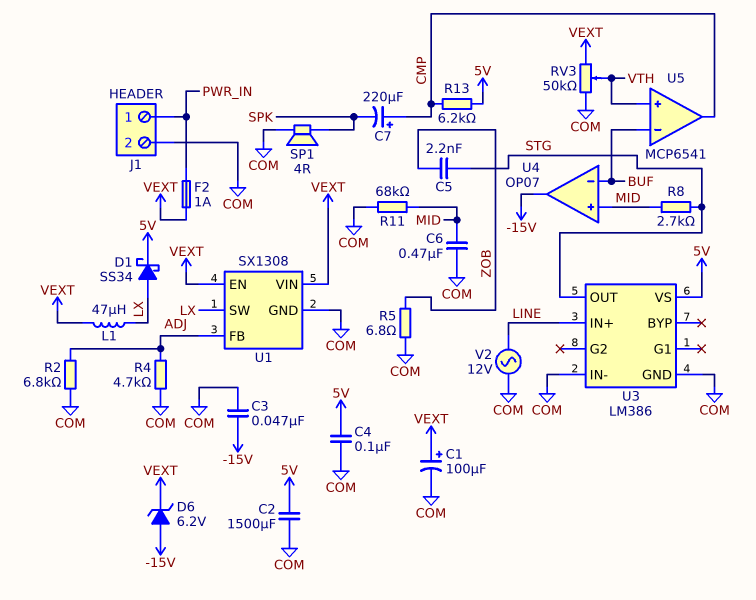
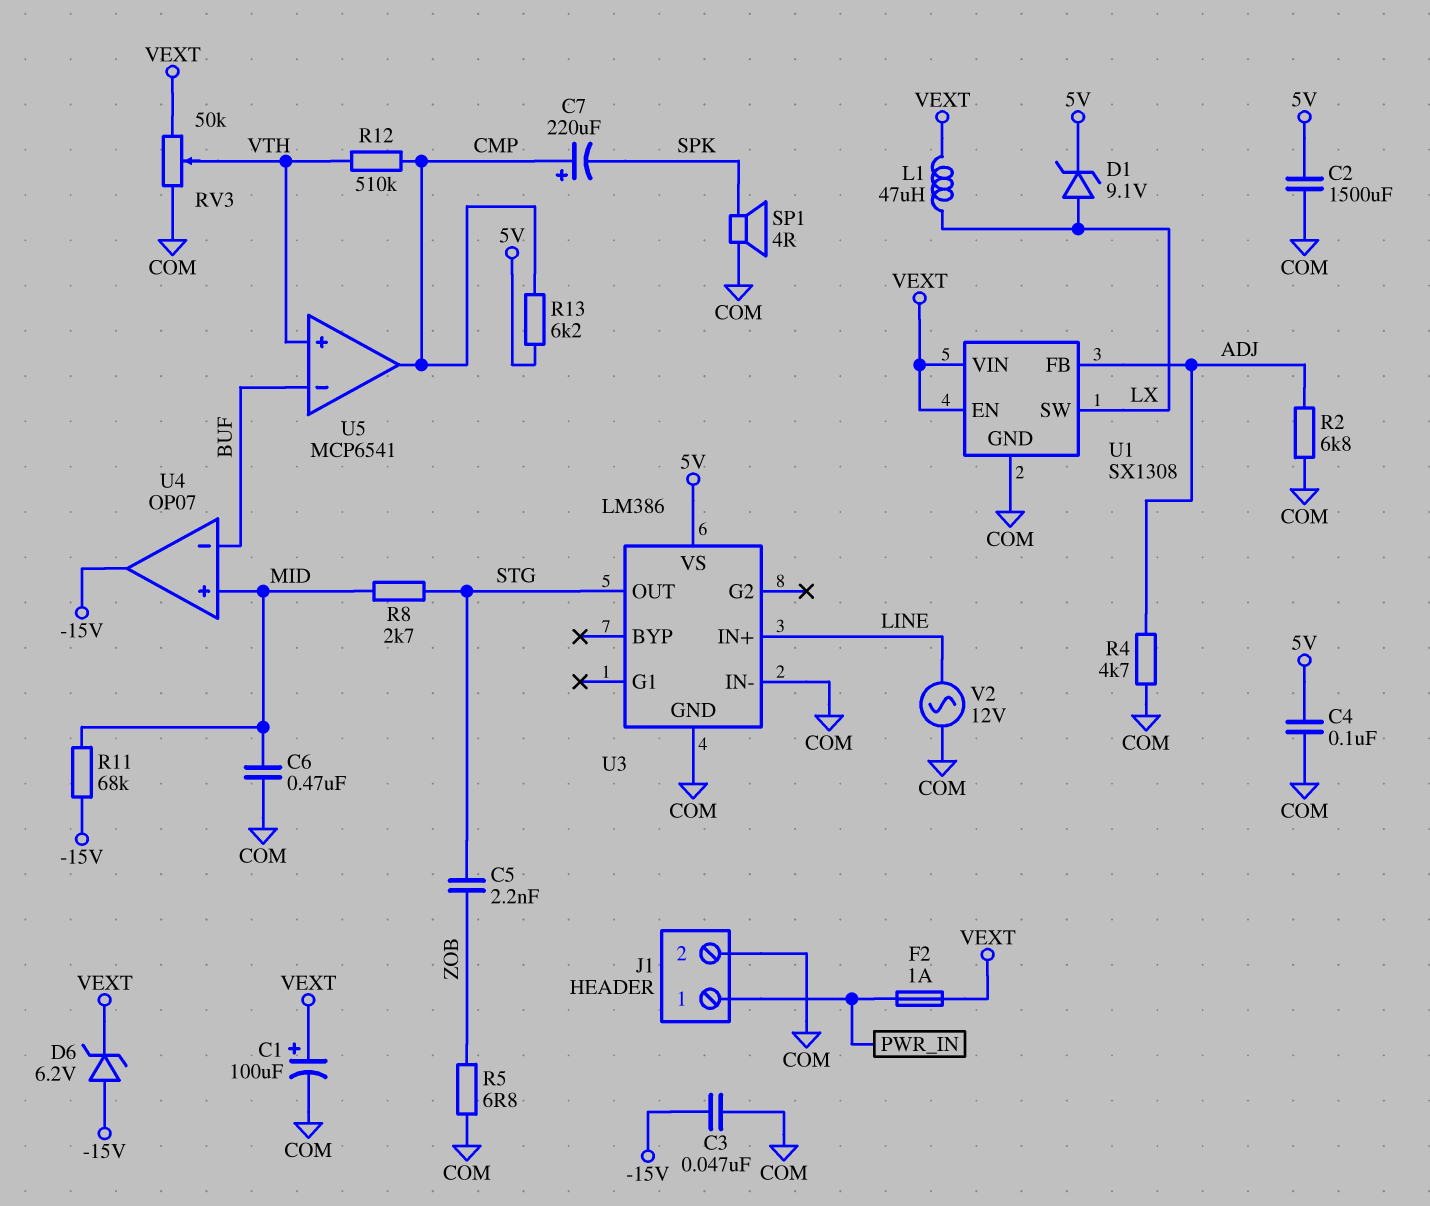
D1: schottky SS34 (A LX, K 5V) -> zener 9.1V (A LX, K 5V)
R11: 68k (COM, MID) -> 68k (-15V, MID)
R12: none -> 510k (CMP, VTH)

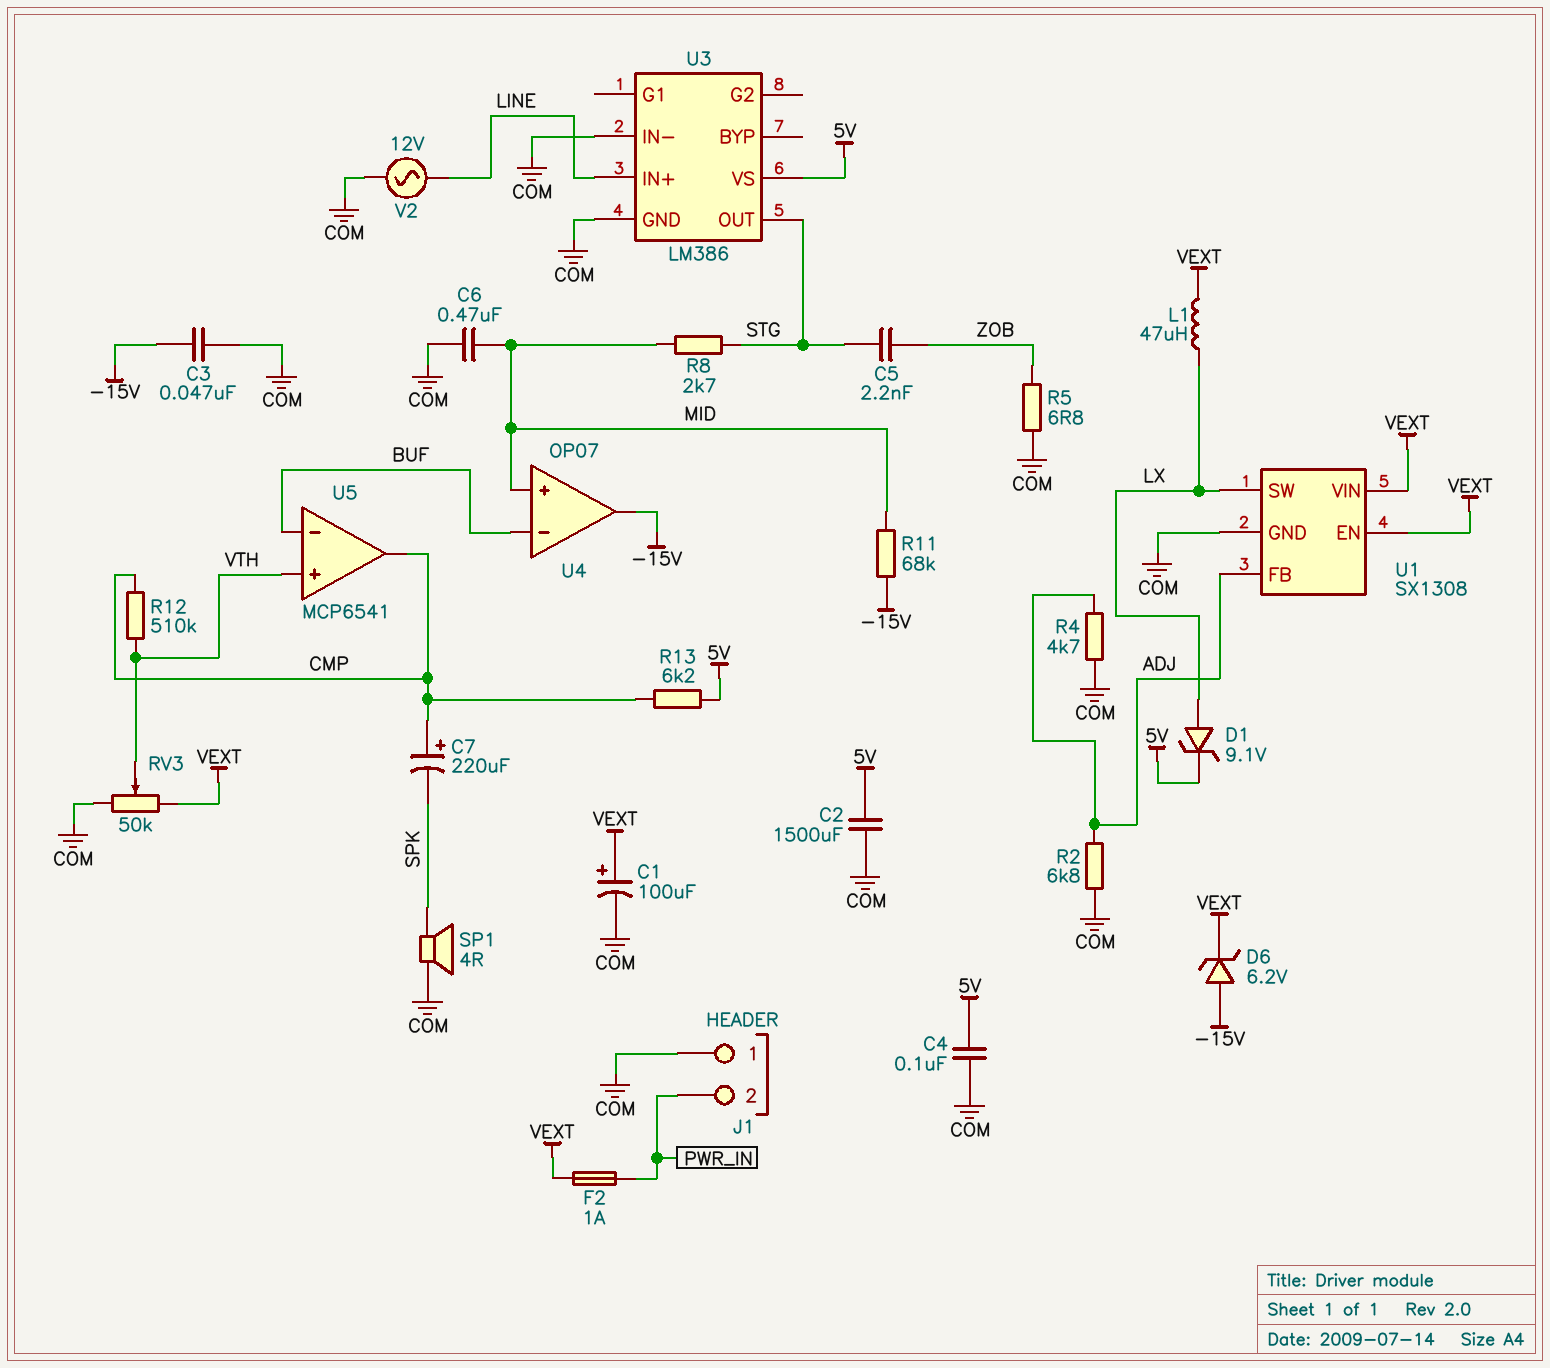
J1 pin 1: PWR_IN -> COM
J1 pin 2: COM -> PWR_IN

